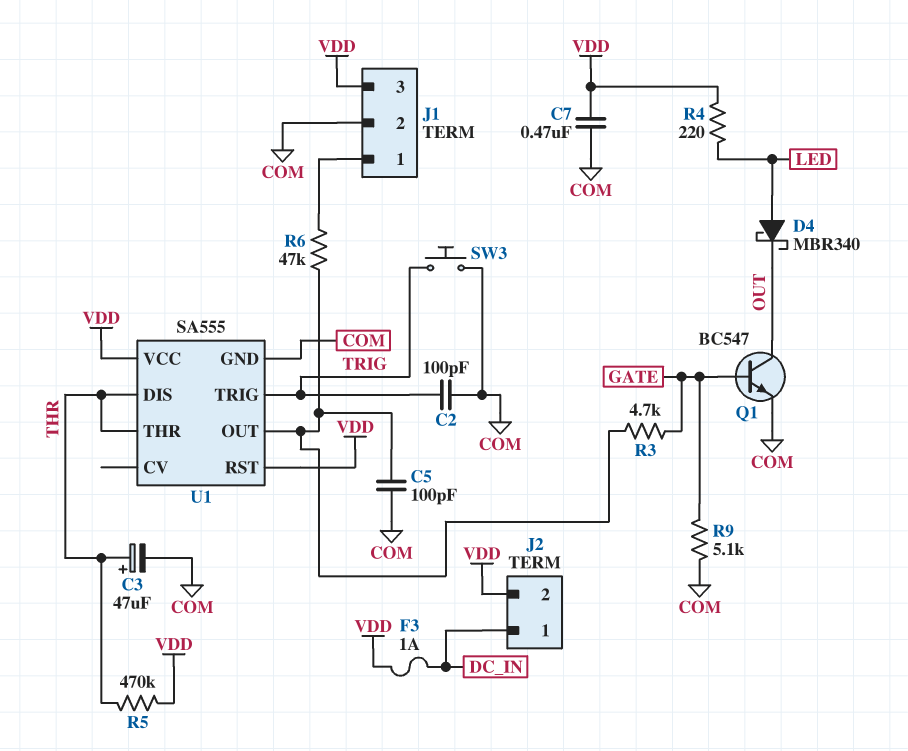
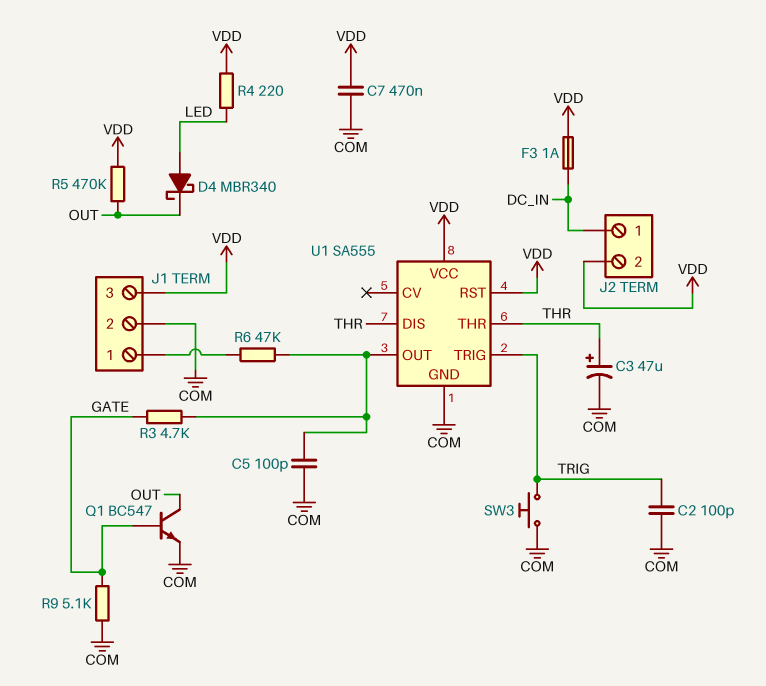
R5: 470k (THR, VDD) -> 470k (OUT, VDD)

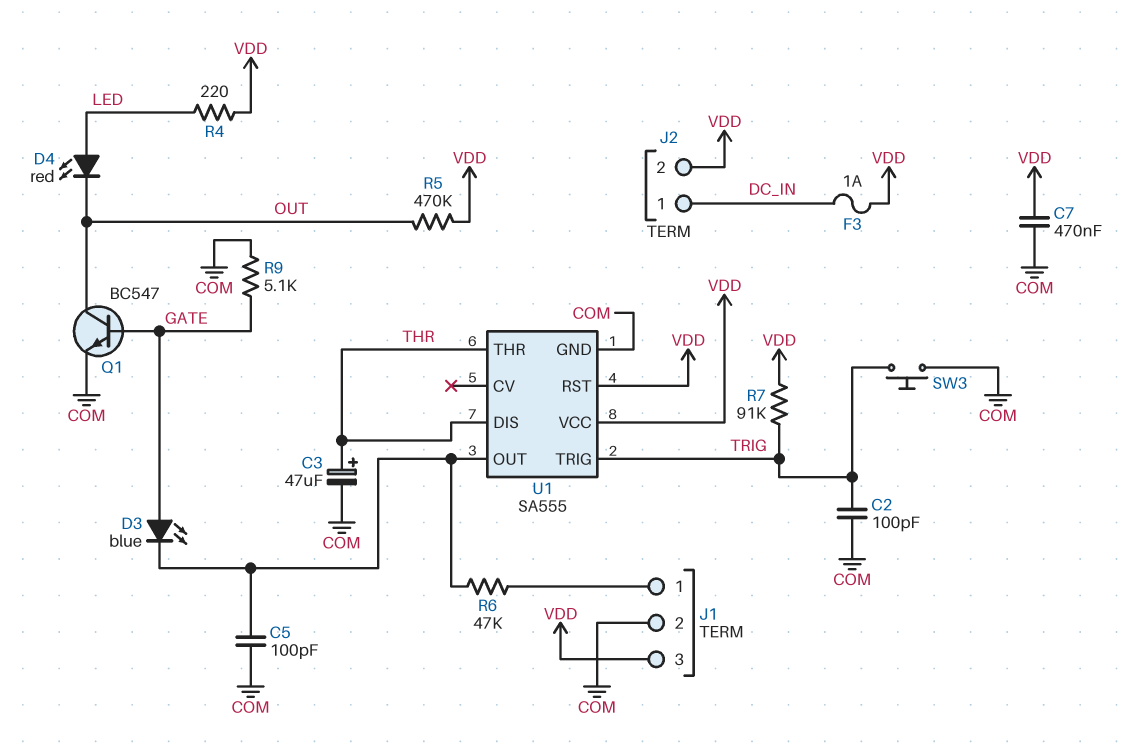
D3: none -> LED blue (A GATE, K U1/OUT)
D4: schottky MBR340 (A LED, K OUT) -> LED red (A LED, K OUT)
R3: 4.7k (GATE, U1/OUT) -> none
R7: none -> 91k (TRIG, VDD)

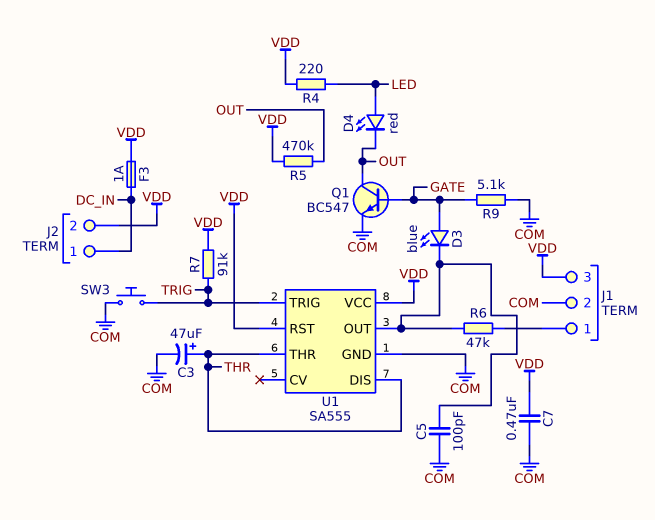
C2: 100pF (COM, TRIG) -> none

